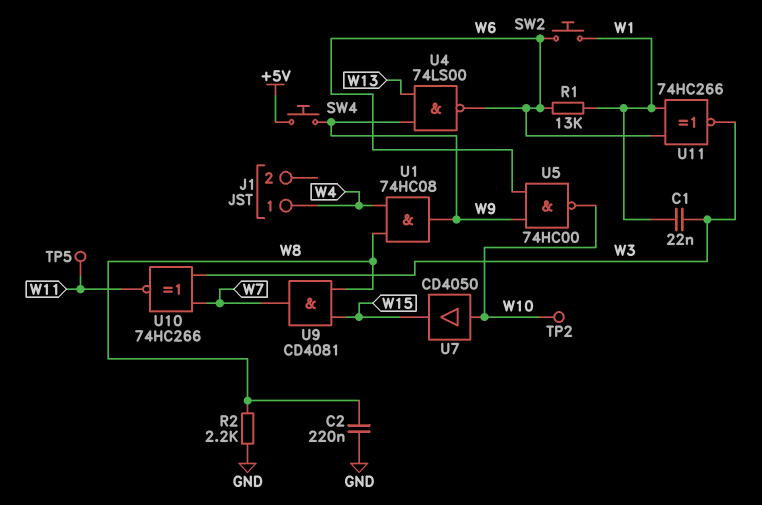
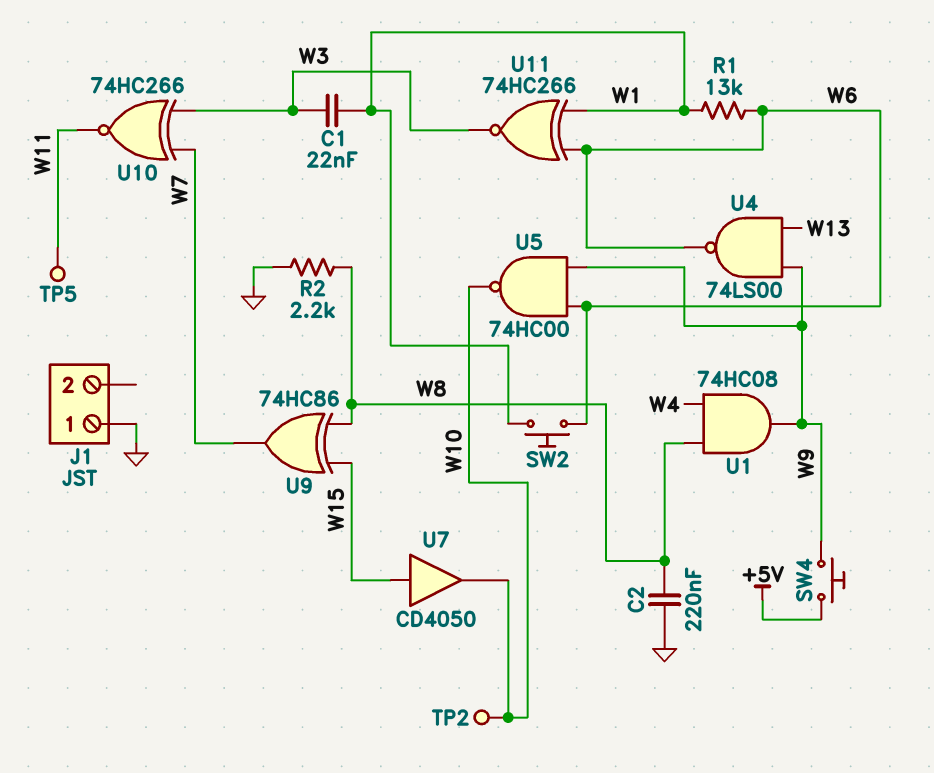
J1 pin 1: W4 -> GND
U7: buffer CD4050 (in W10, out W15) -> buffer CD4050 (in W15, out W10)
U9: AND CD4081 (in W8, in W15, out W7) -> XOR 74HC86 (in W8, in W15, out W7)

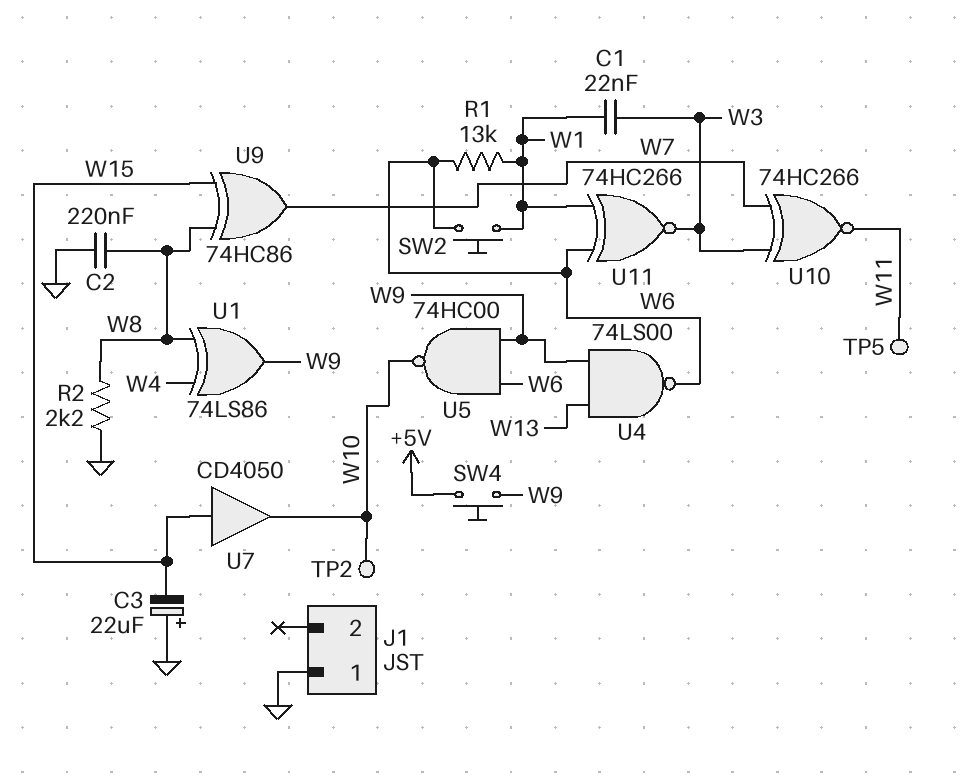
C3: none -> 22uF (plus GND, minus W15)
U1: AND 74HC08 (in W4, in W8, out W9) -> XOR 74LS86 (in W4, in W8, out W9)

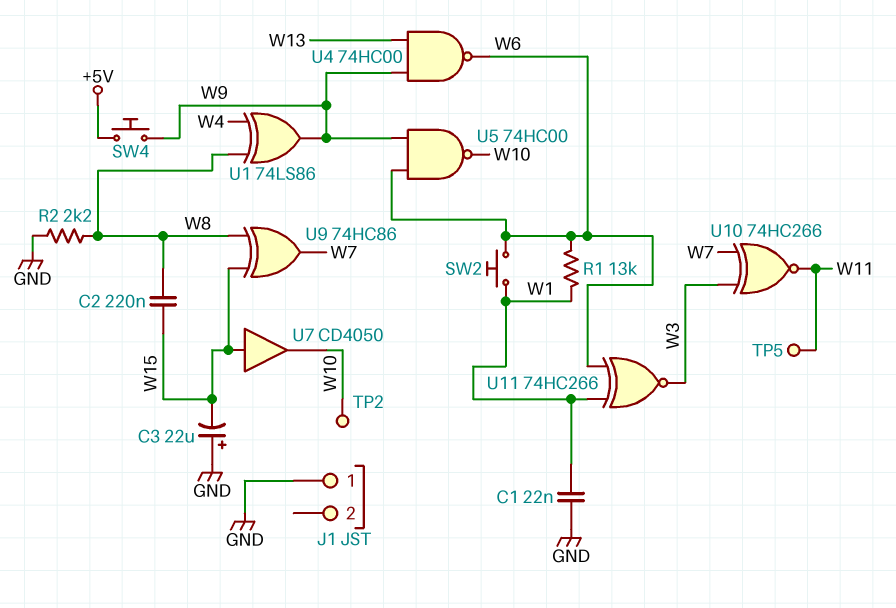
C1: 22nF (W1, W3) -> 22nF (GND, W1)
C2: 220nF (GND, W8) -> 220nF (W8, W15)
U4: NAND 74LS00 (in W9, in W13, out W6) -> NAND 74HC00 (in W9, in W13, out W6)

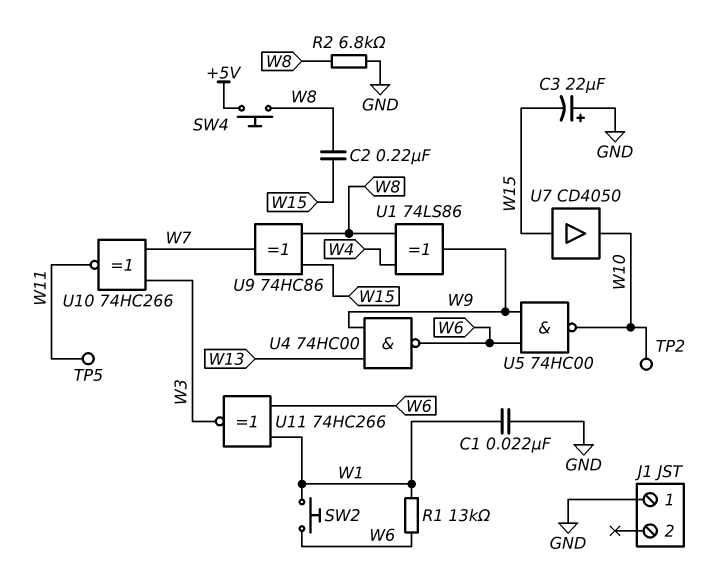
R2: 2.2k (GND, W8) -> 6.8k (GND, W8)
SW4: button (+5V, W9) -> button (+5V, W8)

